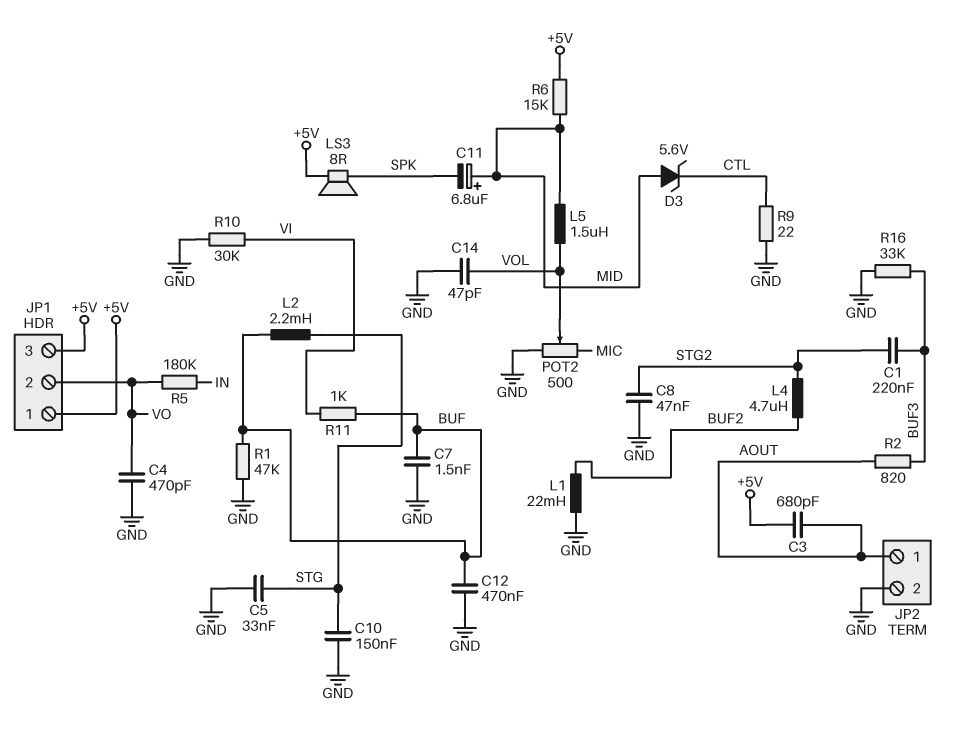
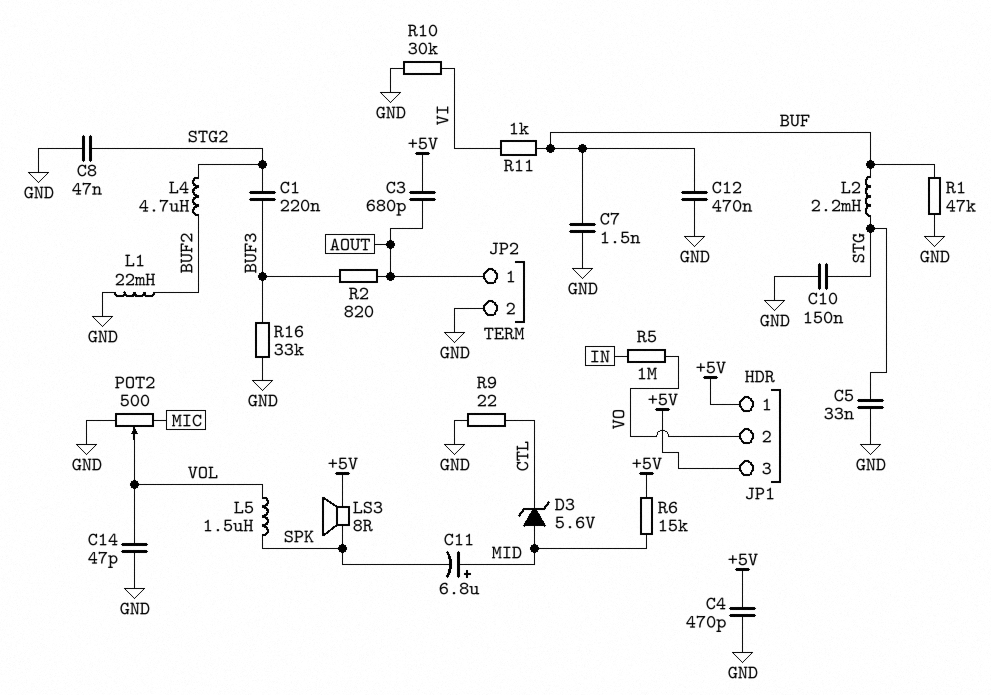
C4: 470pF (GND, VO) -> 470pF (+5V, GND)
L5: 1.5uH (MID, VOL) -> 1.5uH (SPK, VOL)
R5: 180k (IN, VO) -> 1M (IN, VO)

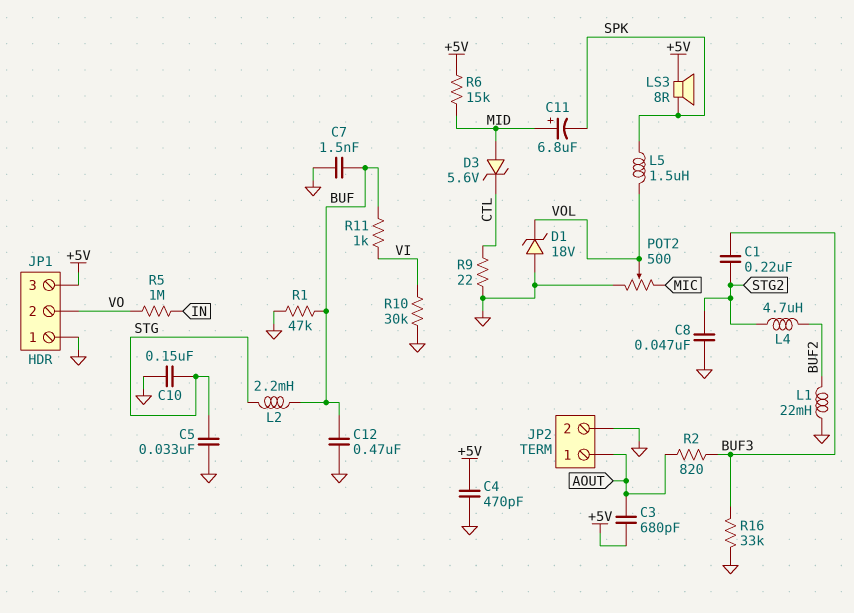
C14: 47pF (GND, VOL) -> none
D1: none -> zener 18V (A GND, K VOL)
JP1 pin 1: +5V -> GND

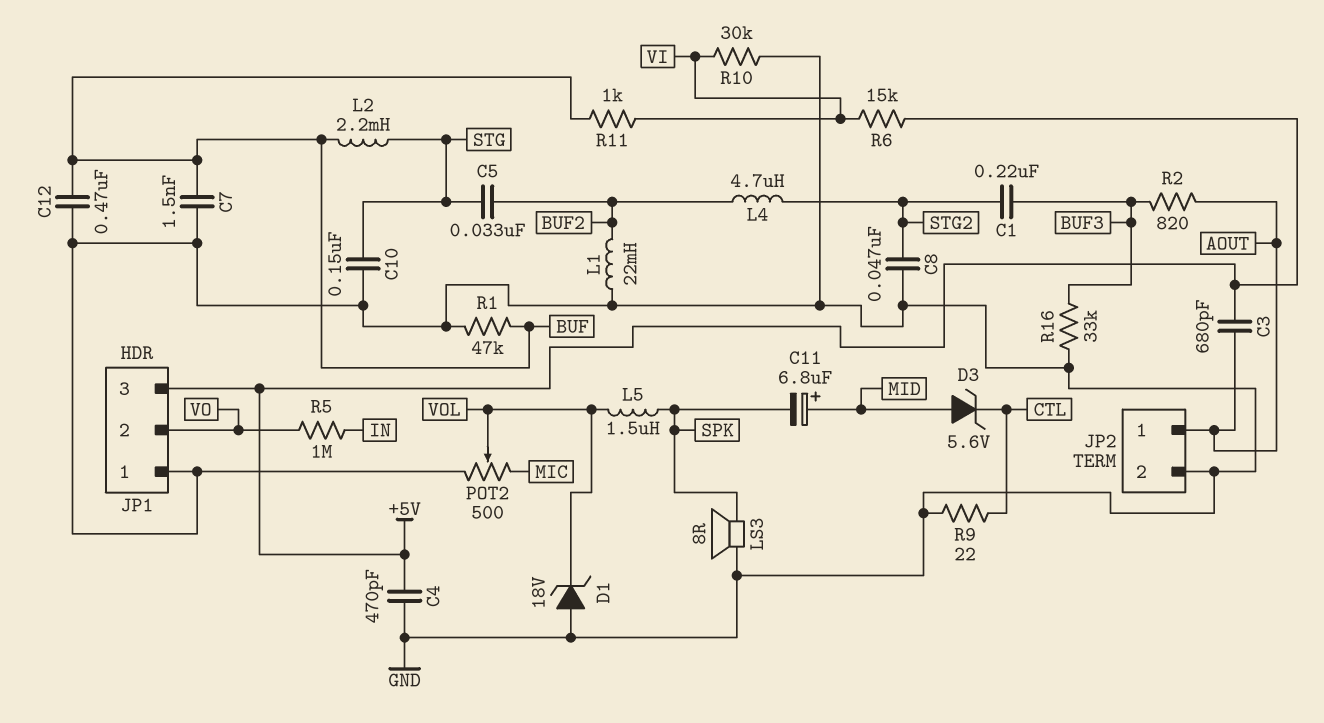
C5: 33nF (GND, STG) -> 33nF (BUF2, STG)
LS3: speaker 8R (+5V, SPK) -> speaker 8R (GND, SPK)
R6: 15k (+5V, MID) -> 15k (+5V, VI)

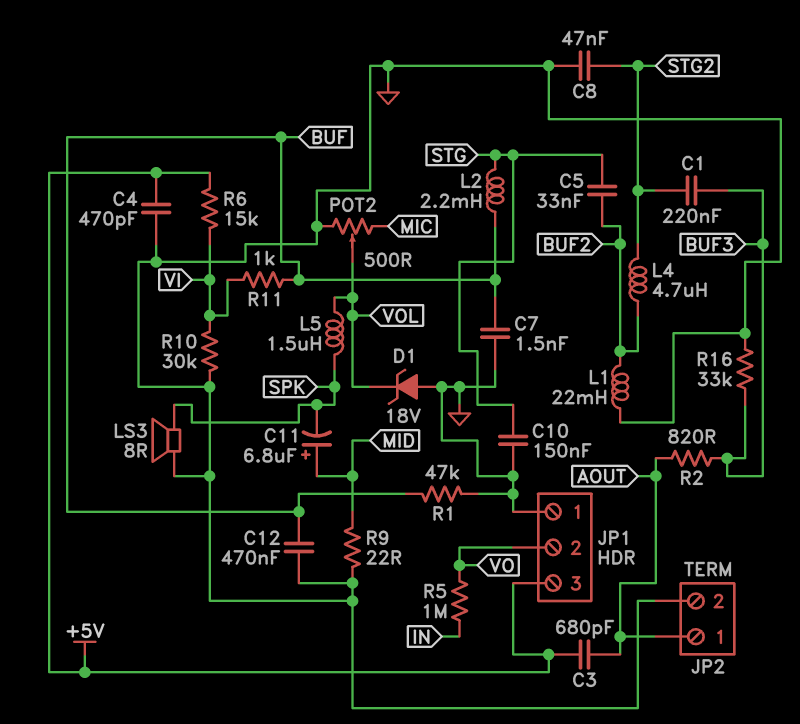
D3: zener 5.6V (A MID, K CTL) -> none
R9: 22 (CTL, GND) -> 22 (GND, MID)

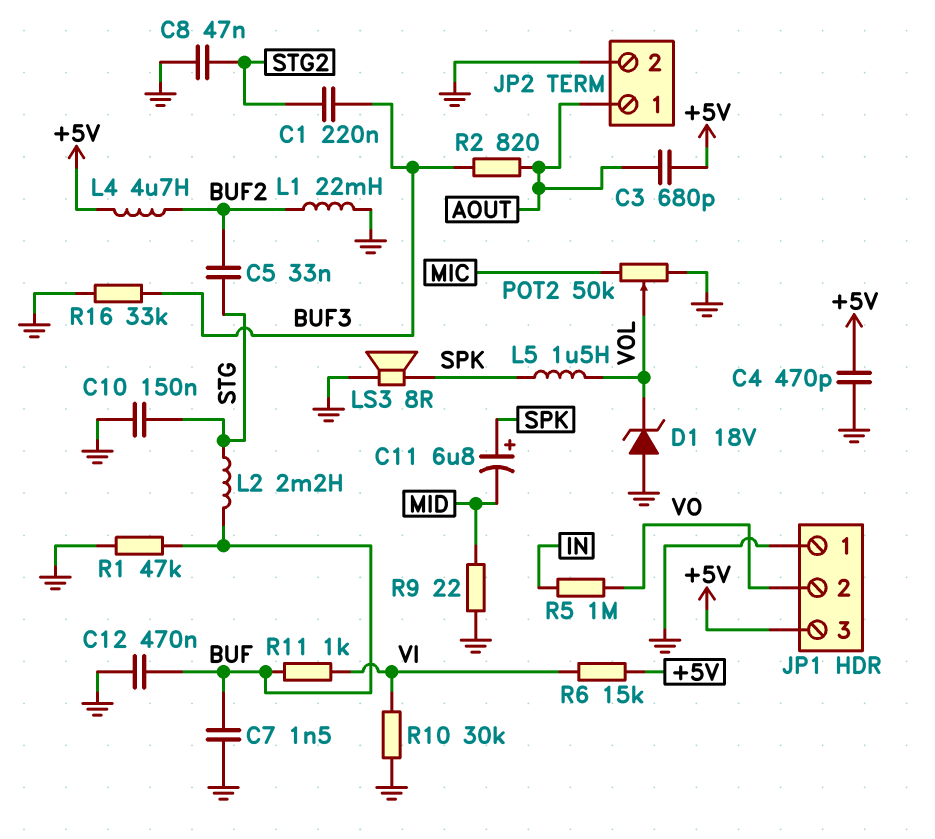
C11: 6.8uF (plus MID, minus SPK) -> 6.8uF (plus SPK, minus MID)
L4: 4.7uH (BUF2, STG2) -> 4.7uH (+5V, BUF2)
POT2: 500 (GND, MIC, wiper VOL) -> 50k (GND, MIC, wiper VOL)

